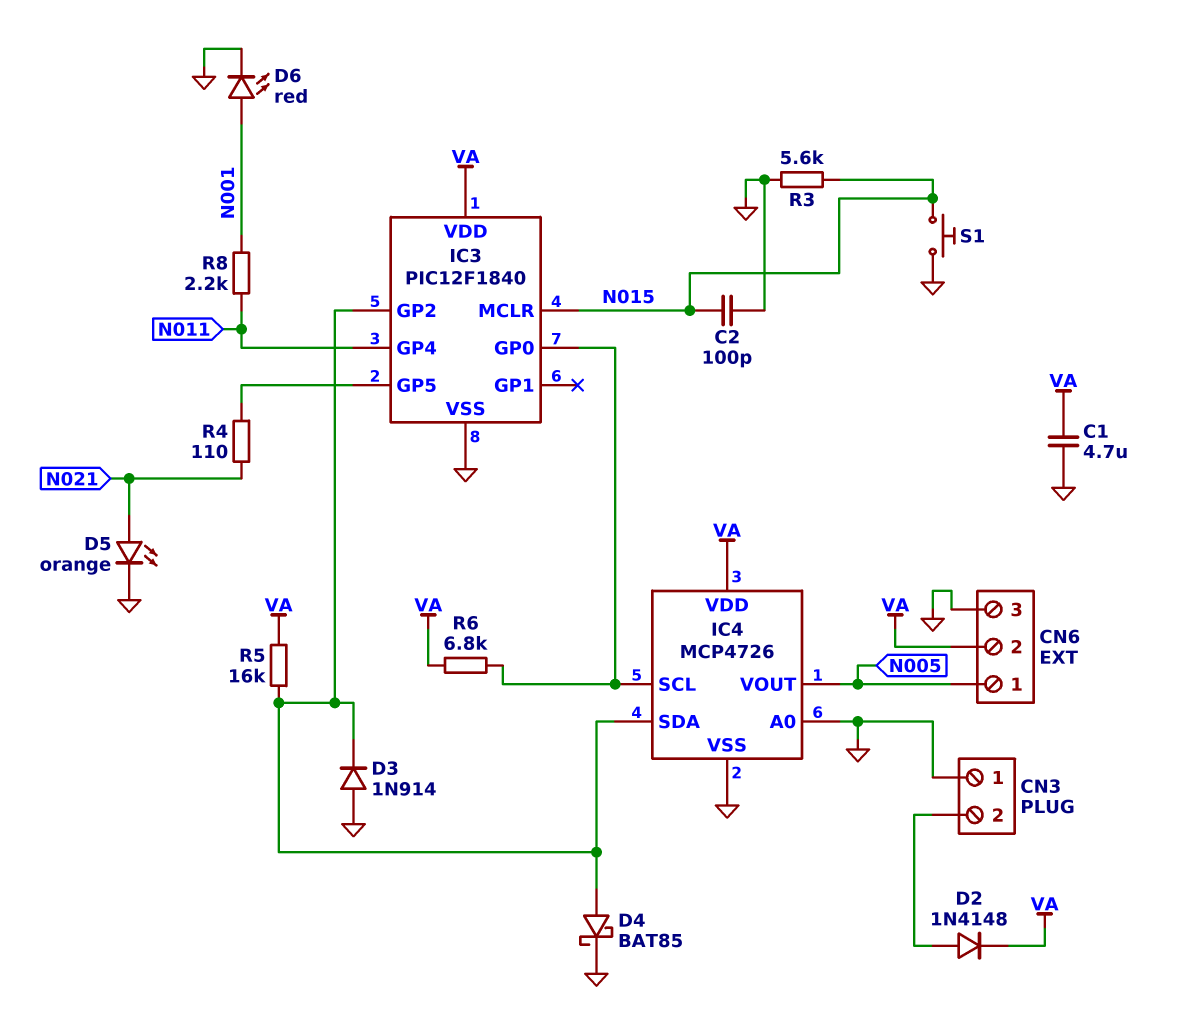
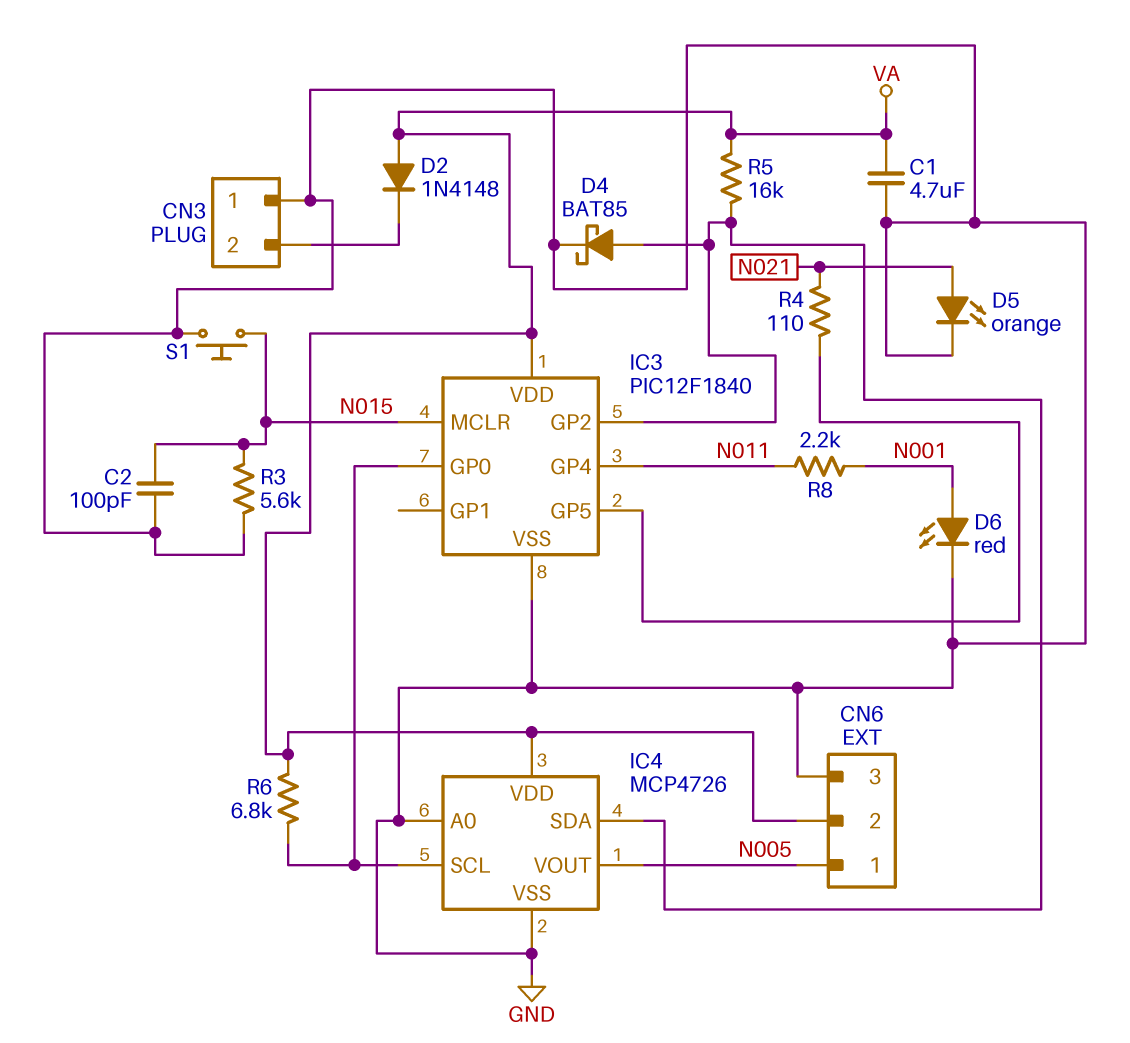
D2: diode 1N4148 (A CN3/2, K VA) -> diode 1N4148 (A VA, K CN3/2)
D3: diode 1N914 (A GND, K IC3/GP2) -> none

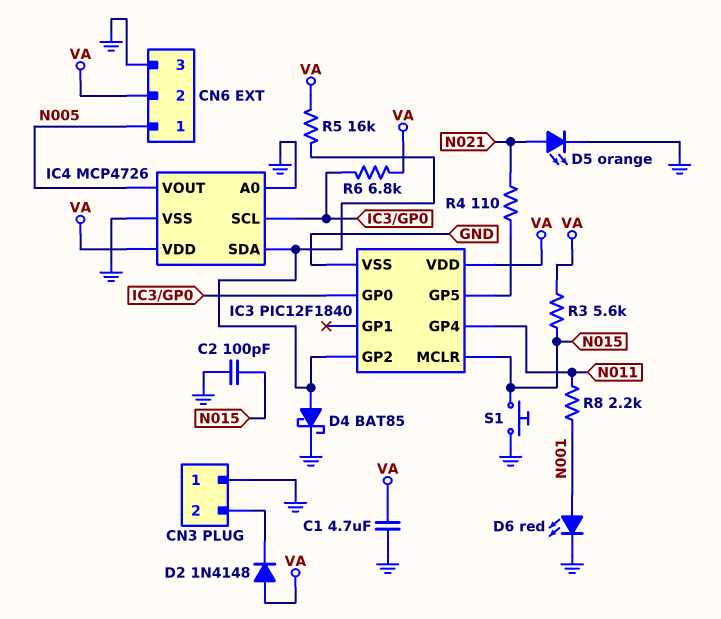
R3: 5.6k (GND, N015) -> 5.6k (N015, VA)

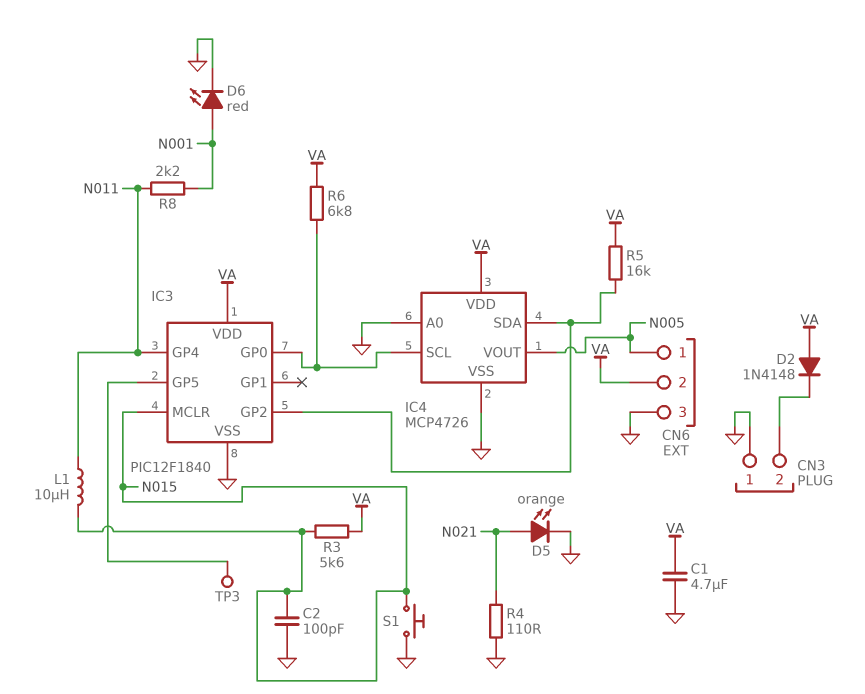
D4: schottky BAT85 (A IC3/GP2, K GND) -> none
L1: none -> 10uH (N011, N015)
R4: 110 (IC3/GP5, N021) -> 110 (GND, N021)
TP3: none -> test point (IC3/GP5)

